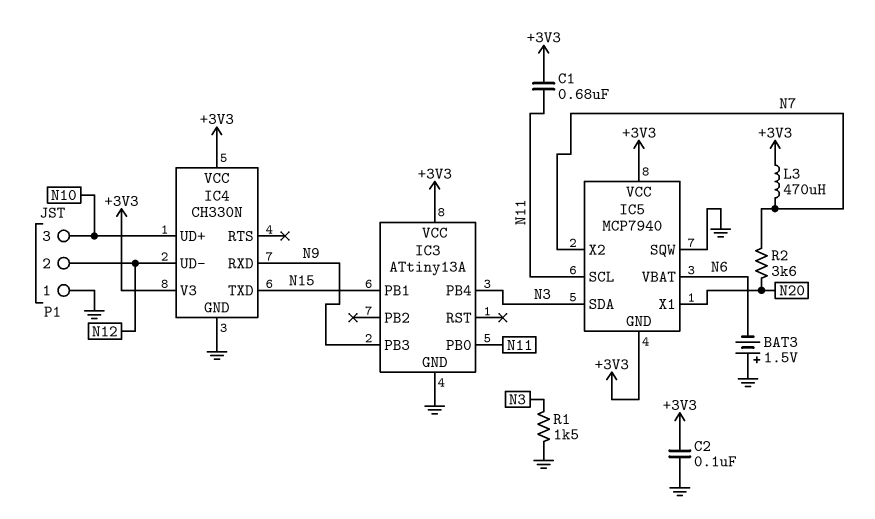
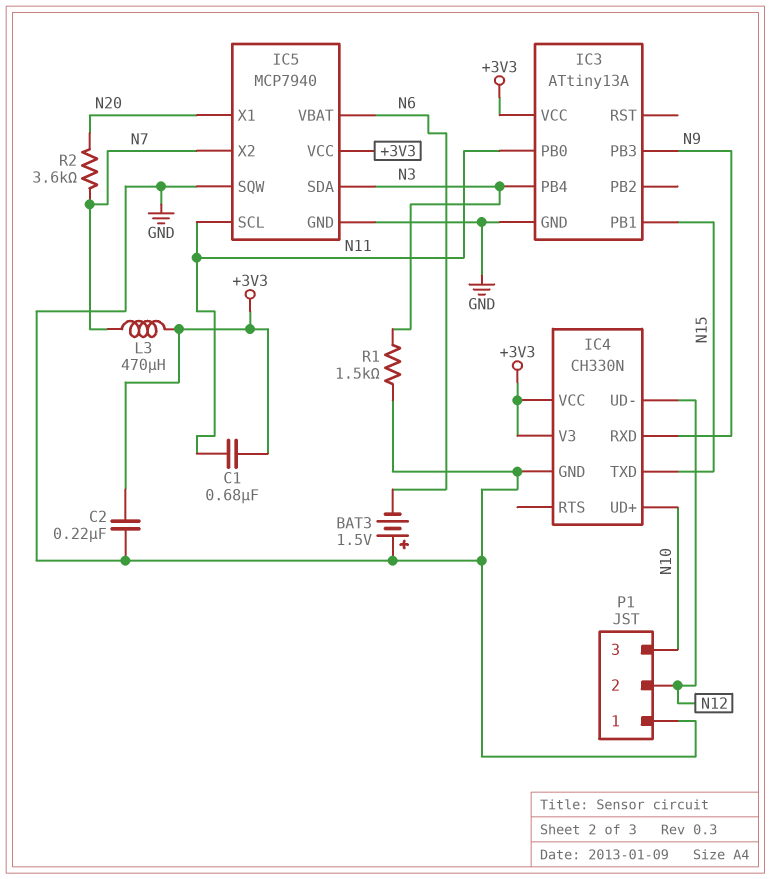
C2: 100nF (+3V3, GND) -> 220nF (+3V3, GND)
IC5 pin GND: +3V3 -> GND

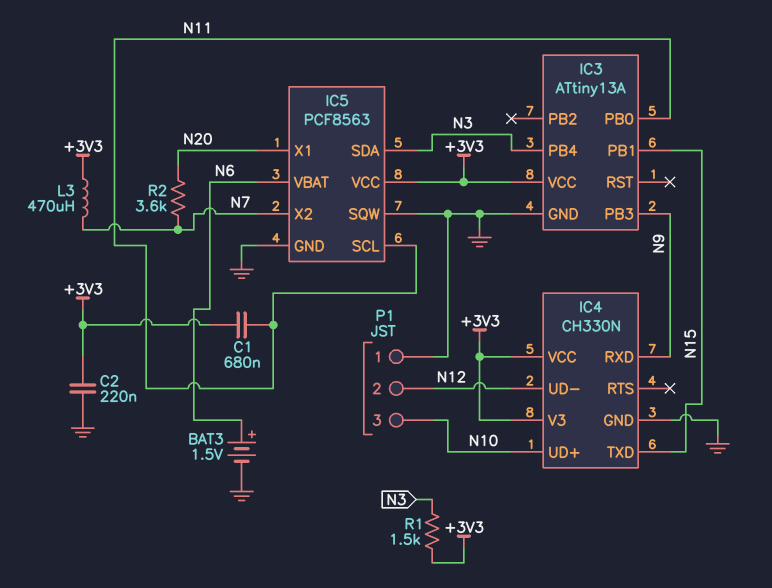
BAT3: 1.5V (plus GND, minus N6) -> 1.5V (plus N6, minus GND)
IC5: MCP7940 -> PCF8563
R1: 1.5k (GND, N3) -> 1.5k (+3V3, N3)

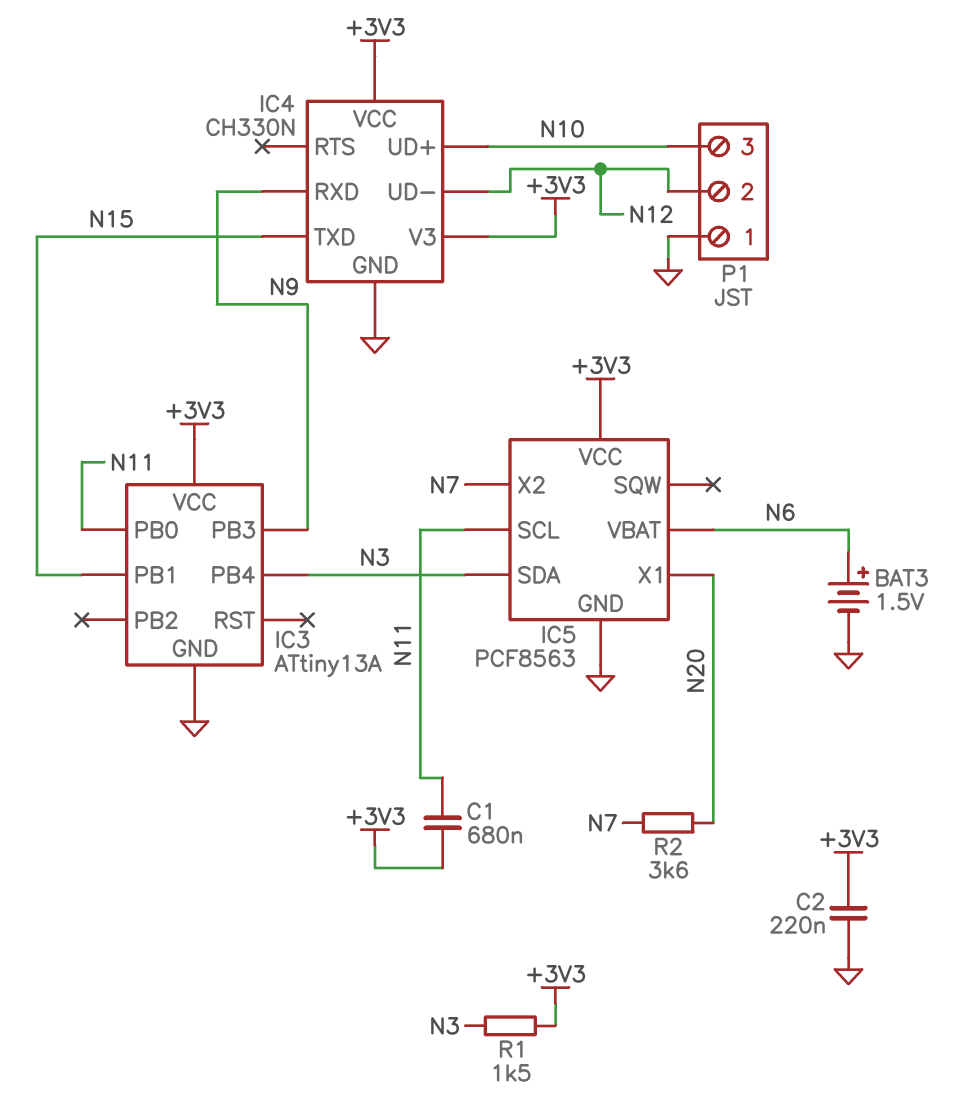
IC5 pin SQW: GND -> none
L3: 470uH (+3V3, N7) -> none

